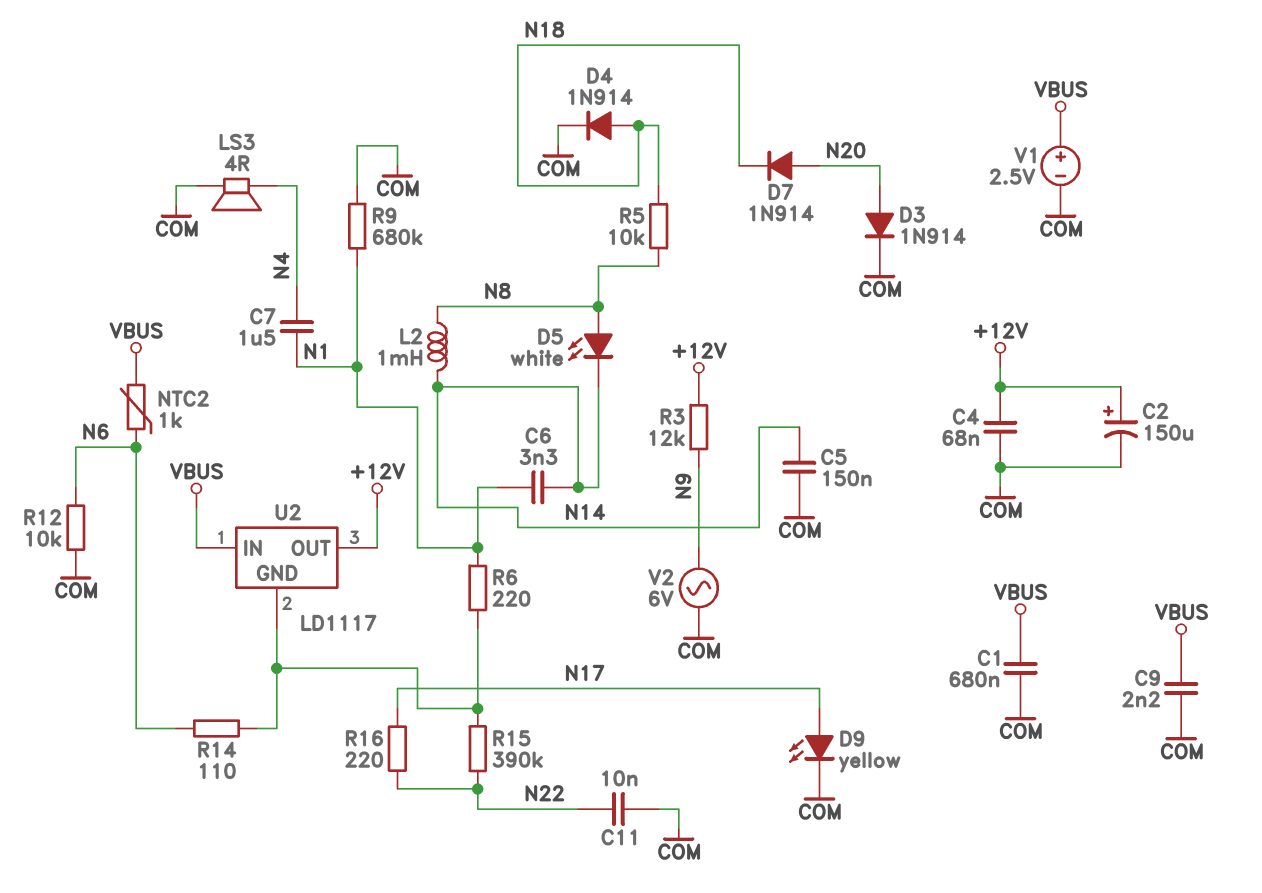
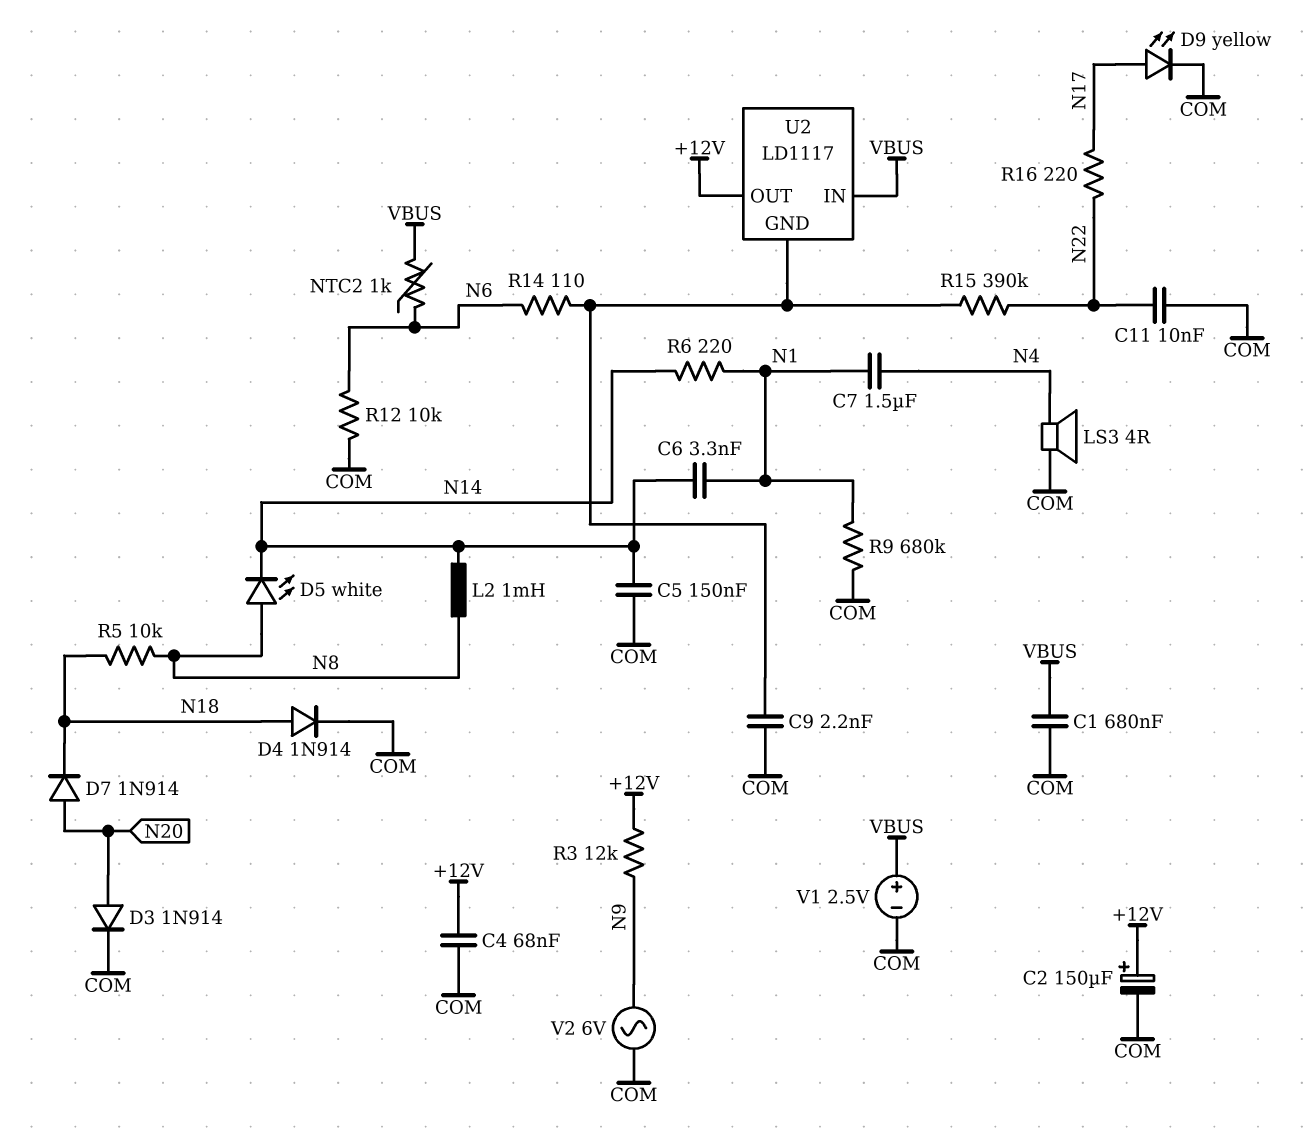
C9: 2.2nF (COM, VBUS) -> 2.2nF (COM, U2/GND)
R6: 220 (N1, U2/GND) -> 220 (N1, N14)

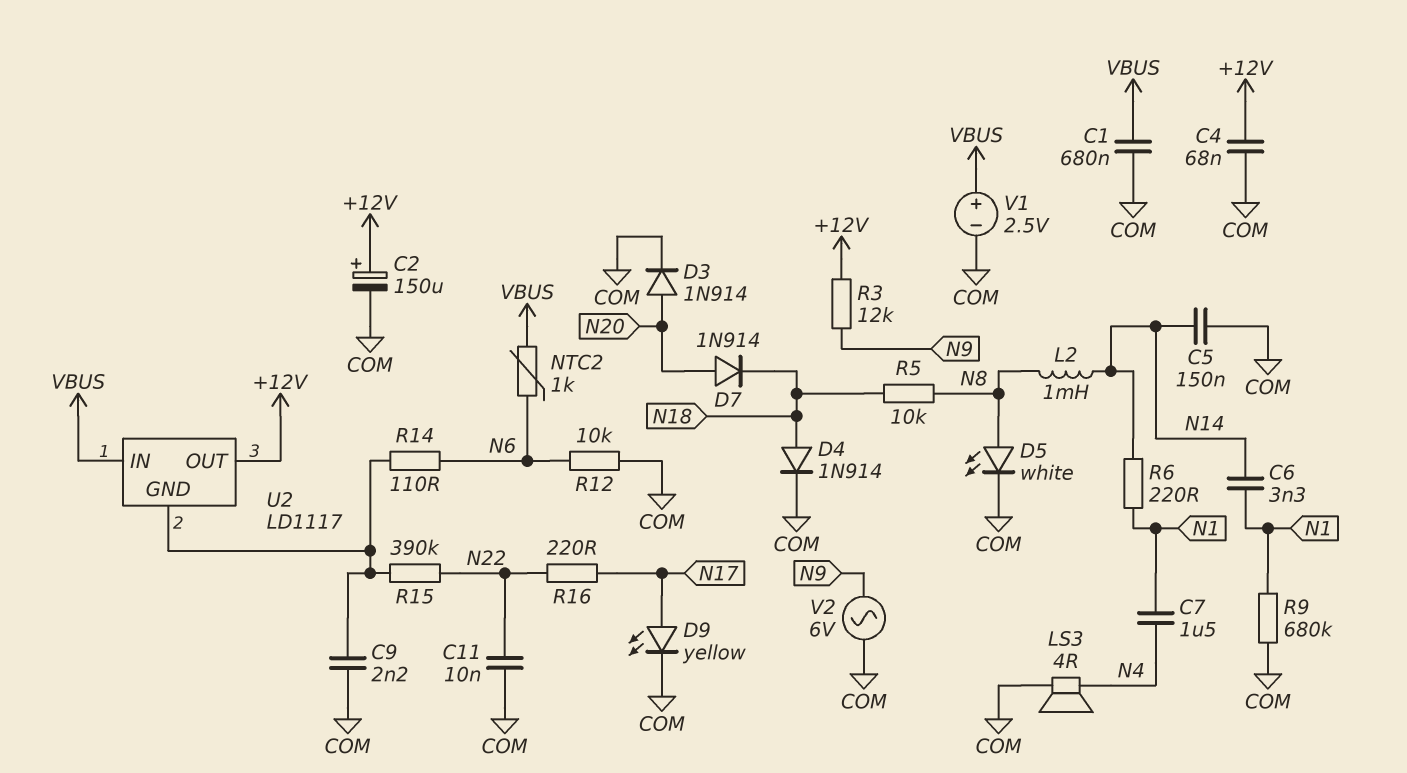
D5: LED white (A N8, K N14) -> LED white (A N8, K COM)

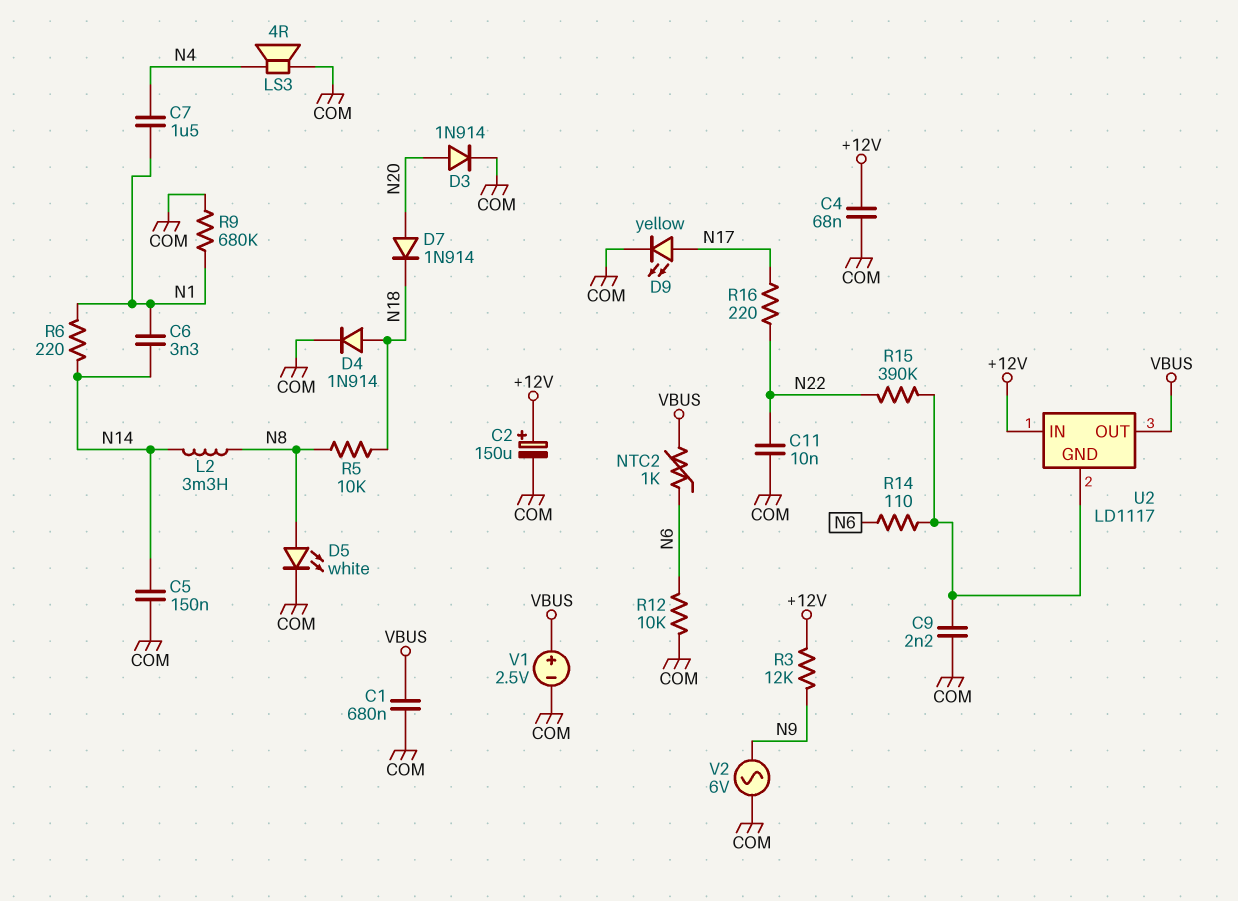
L2: 1mH (N8, N14) -> 3.3mH (N8, N14)
U2 pin IN: VBUS -> +12V
U2 pin OUT: +12V -> VBUS

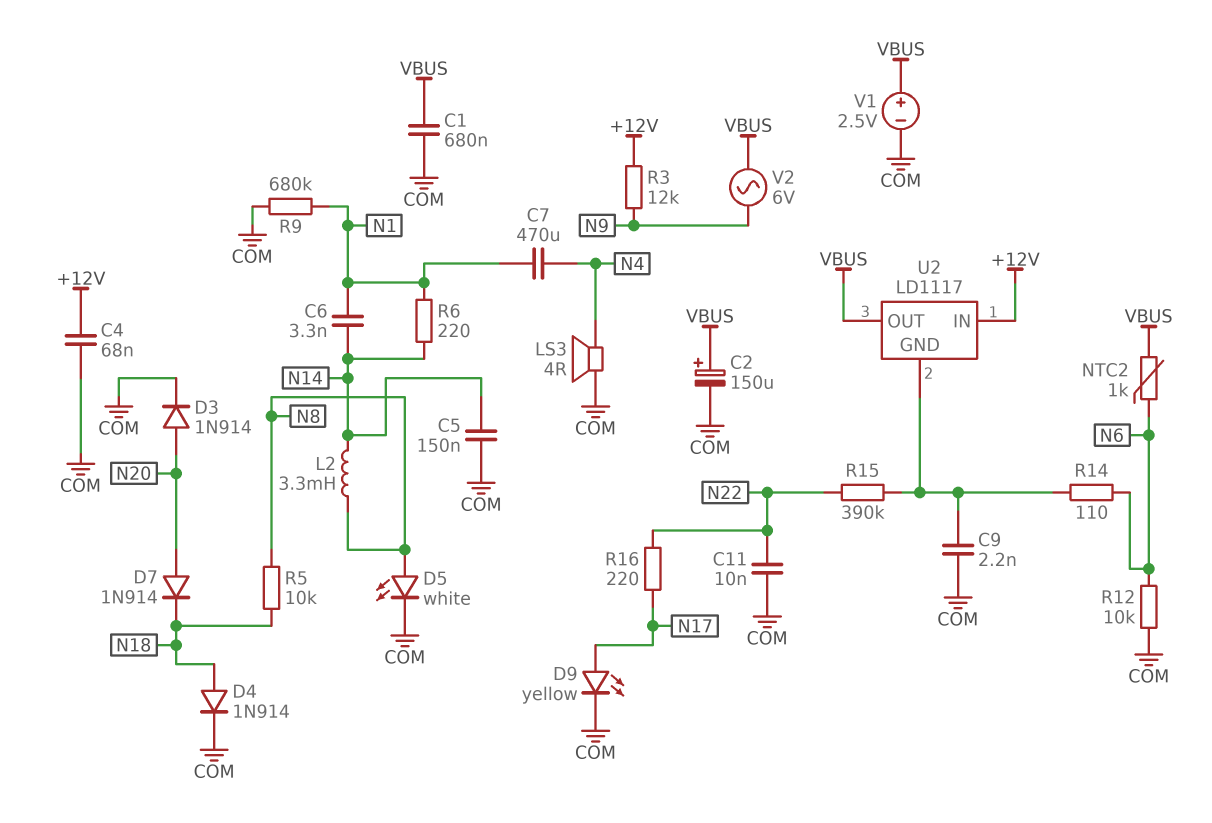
C2: 150uF (plus +12V, minus COM) -> 150uF (plus VBUS, minus COM)
C7: 1.5uF (N1, N4) -> 470uF (N1, N4)
V2: AC 6V (COM, N9) -> AC 6V (N9, VBUS)

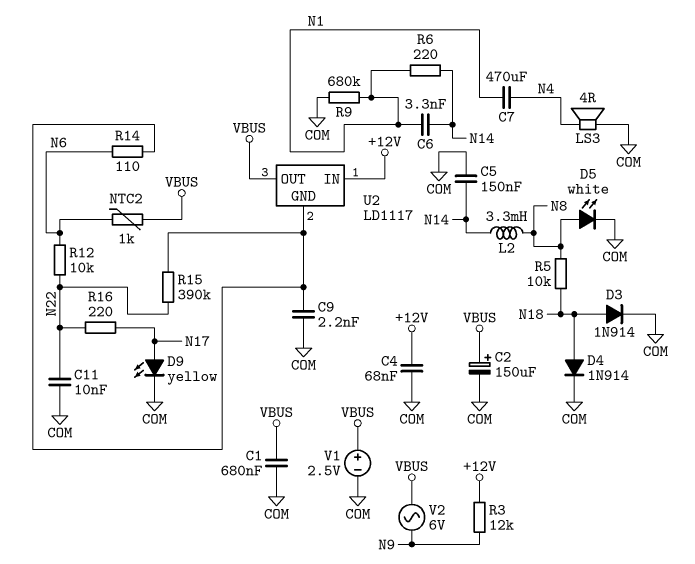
D3: diode 1N914 (A N20, K COM) -> diode 1N914 (A N18, K COM)
D7: diode 1N914 (A N20, K N18) -> none
R12: 10k (COM, N6) -> 10k (N6, N22)

